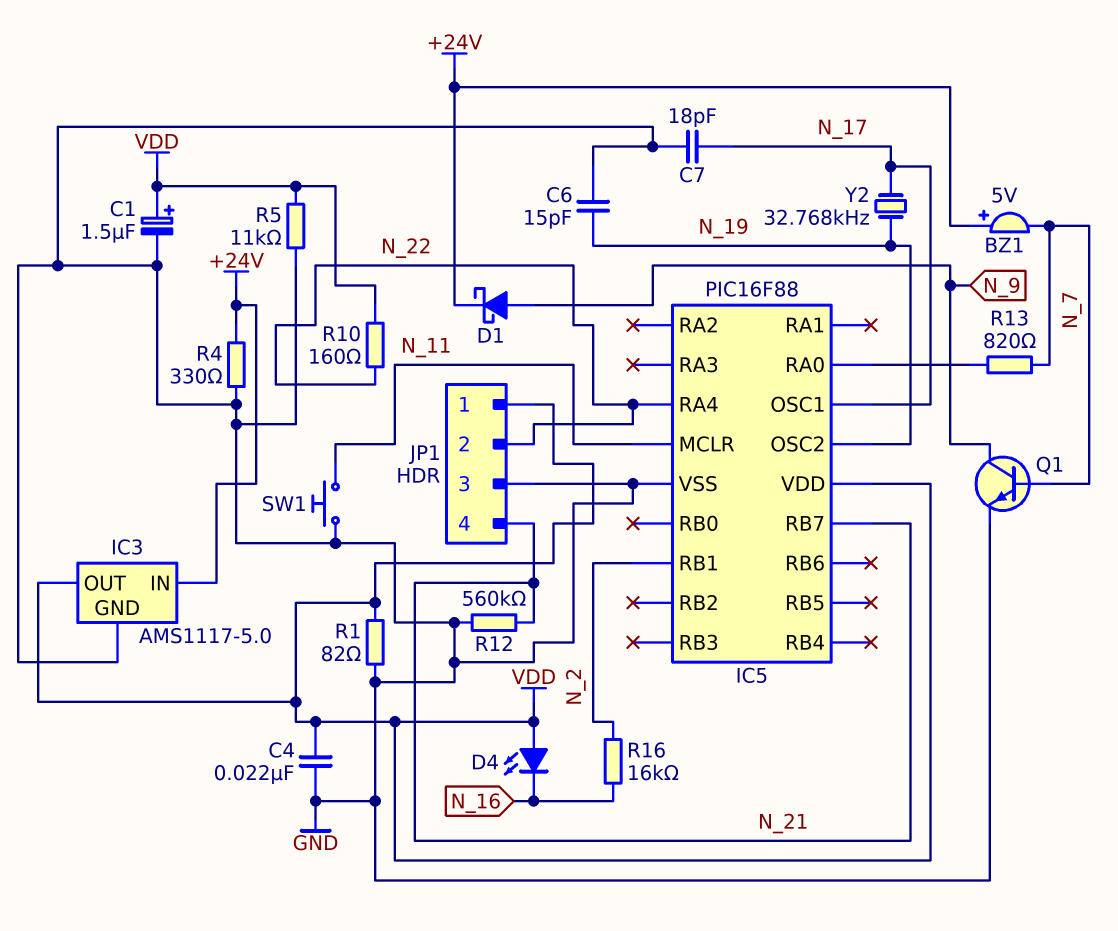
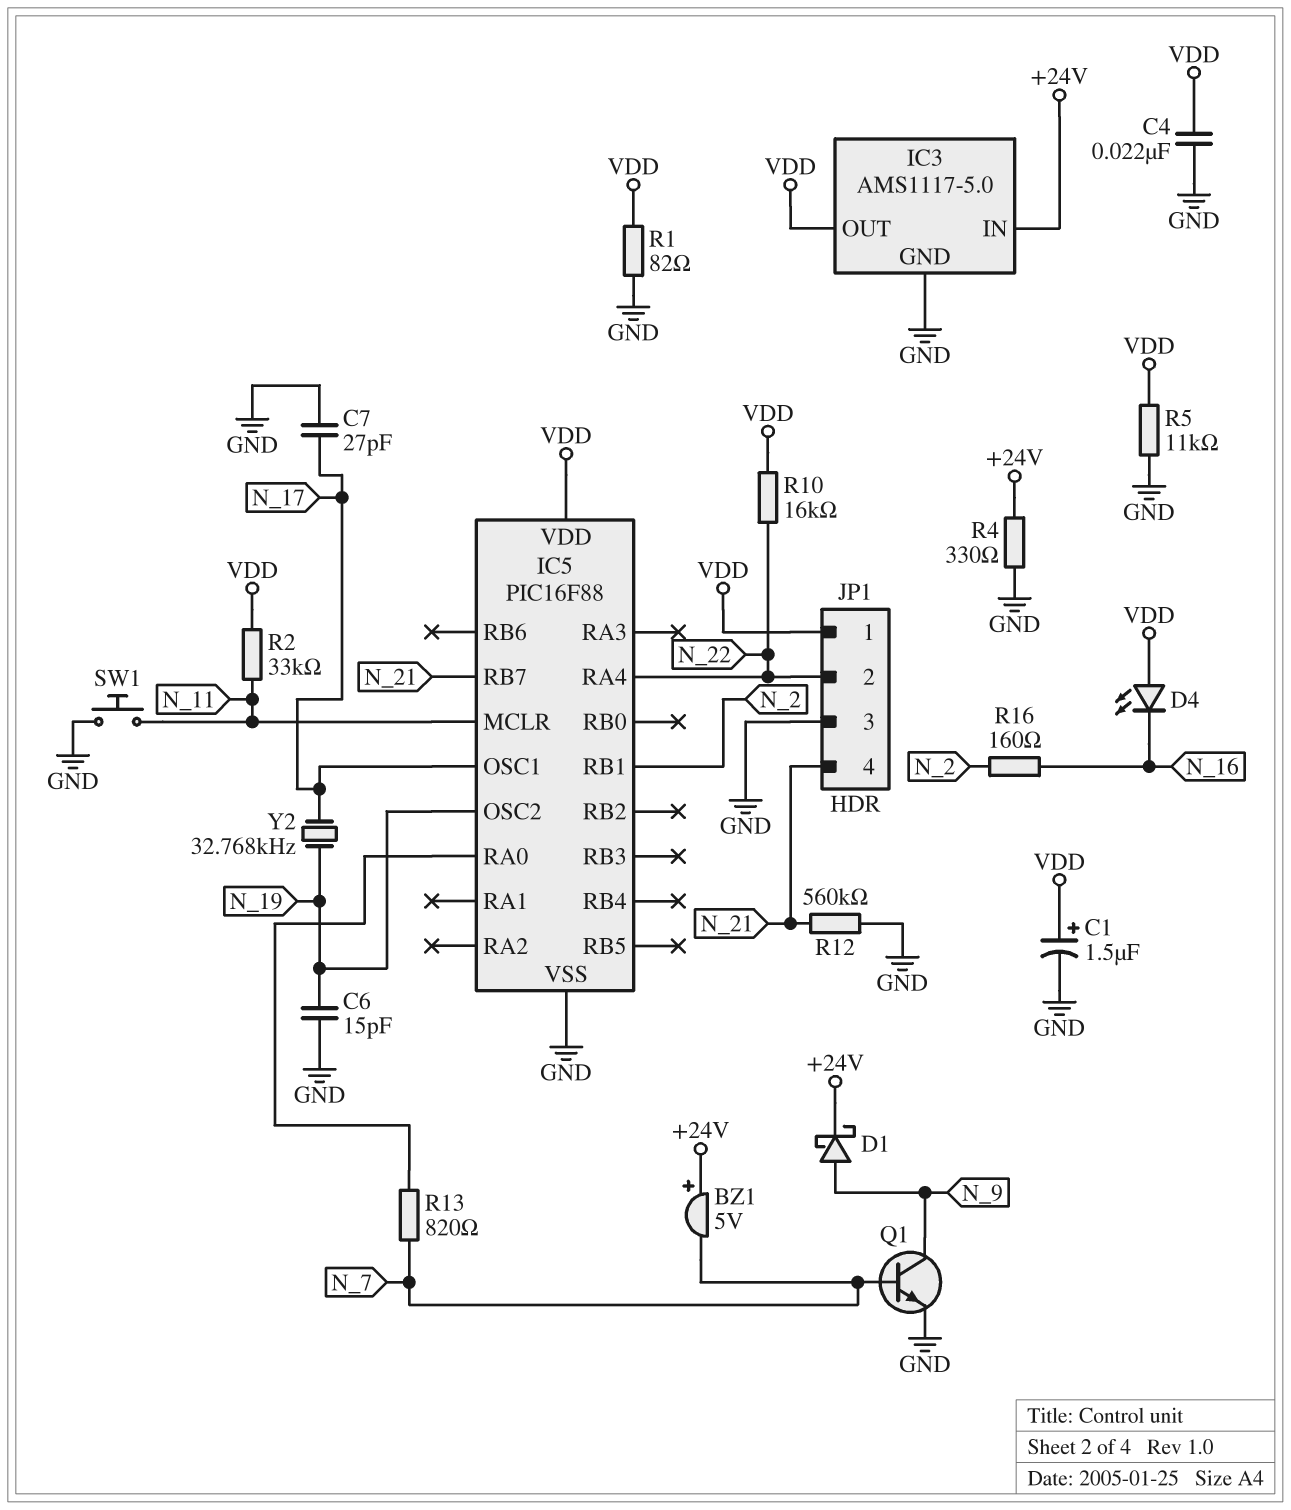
C7: 18pF (GND, N_17) -> 27pF (GND, N_17)
R2: none -> 33k (N_11, VDD)
R10: 160 (N_22, VDD) -> 16k (N_22, VDD)
R16: 16k (N_2, N_16) -> 160 (N_2, N_16)

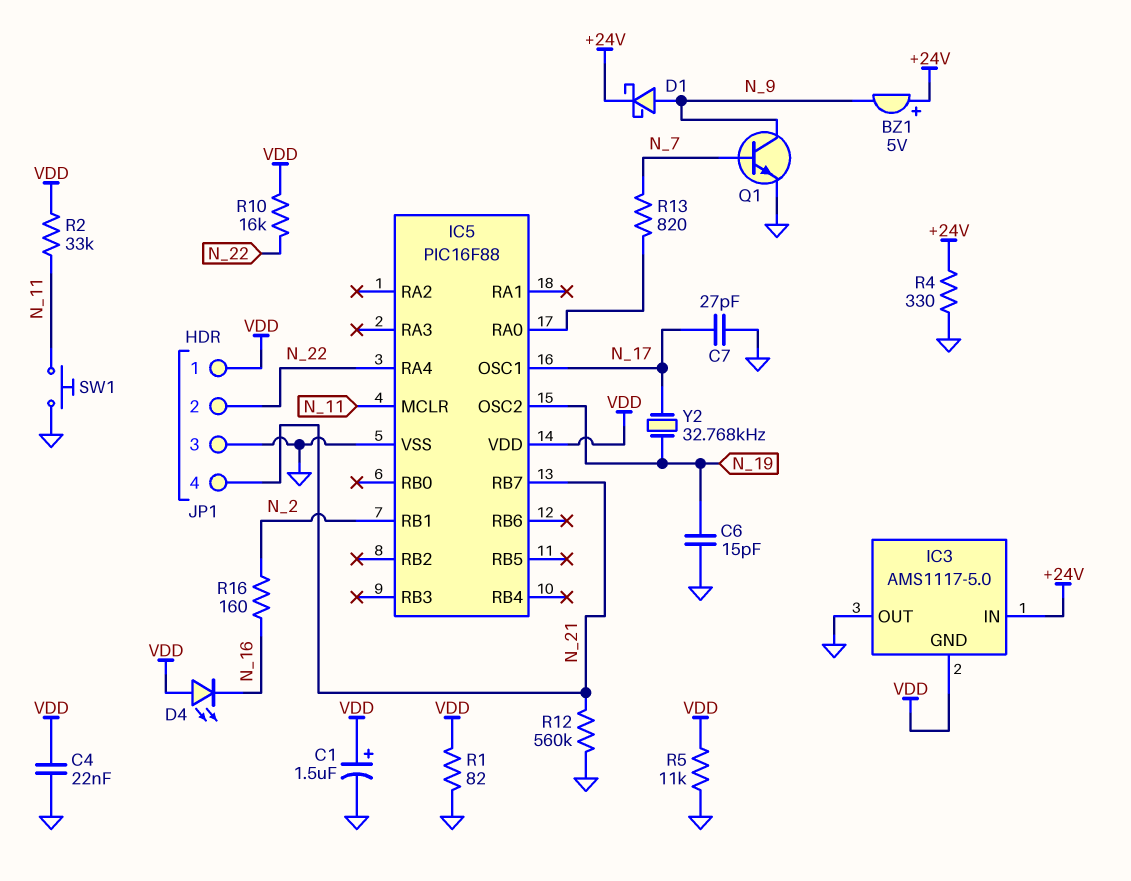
BZ1: buzzer 5V (plus +24V, minus N_7) -> buzzer 5V (plus +24V, minus N_9)
IC3 pin GND: GND -> VDD
IC3 pin OUT: VDD -> GND

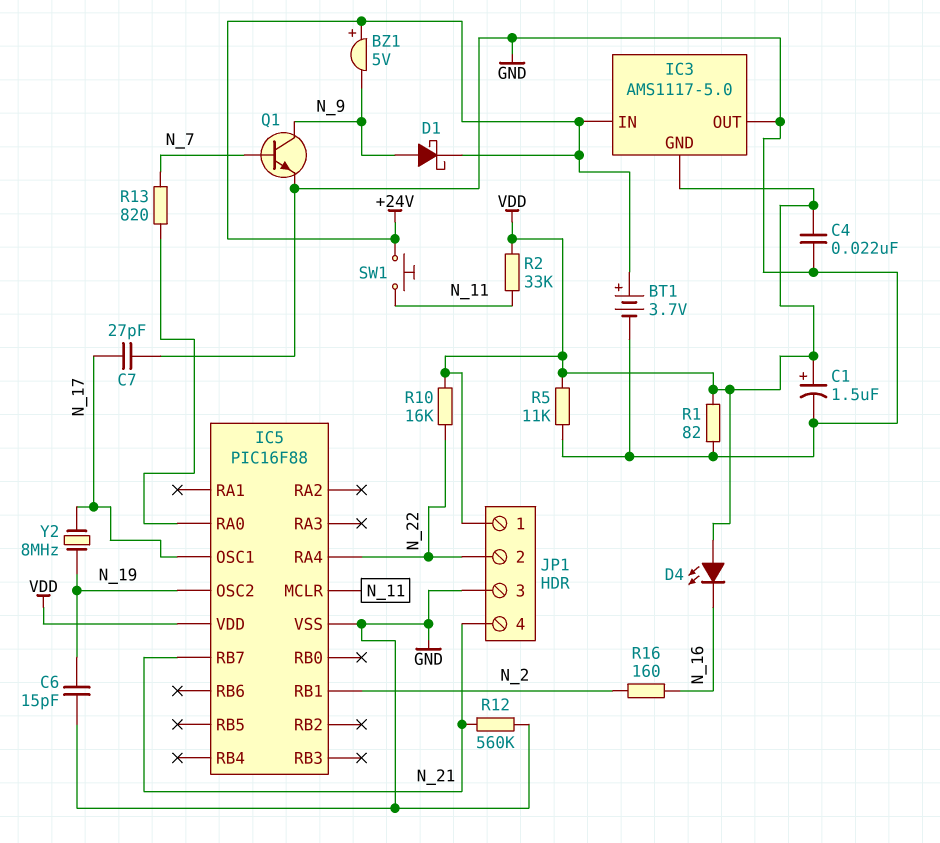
BT1: none -> 3.7V (plus +24V, minus GND)
R4: 330 (+24V, GND) -> none
SW1: button (GND, N_11) -> button (+24V, N_11)
Y2: 32.768kHz (N_17, N_19) -> 8MHz (N_17, N_19)

